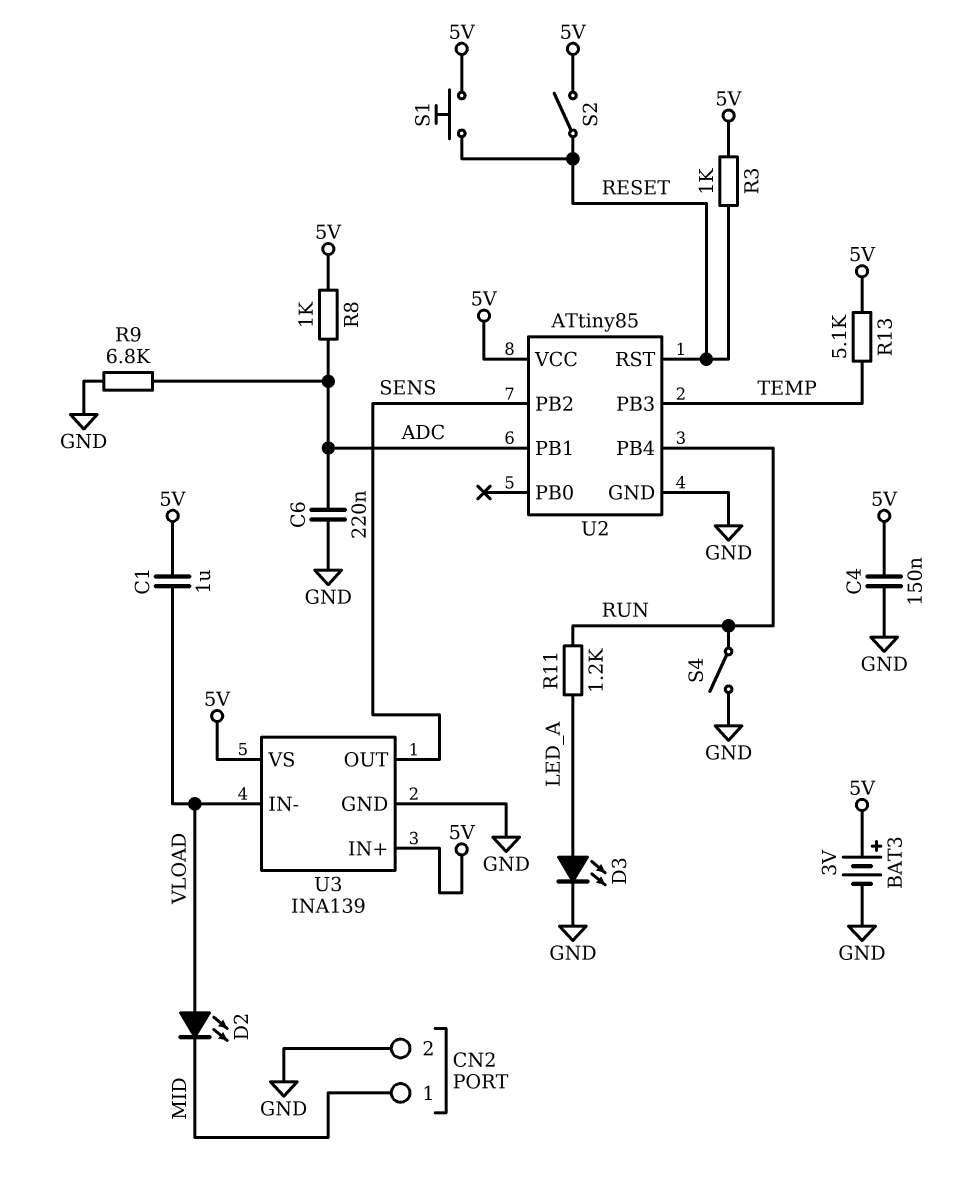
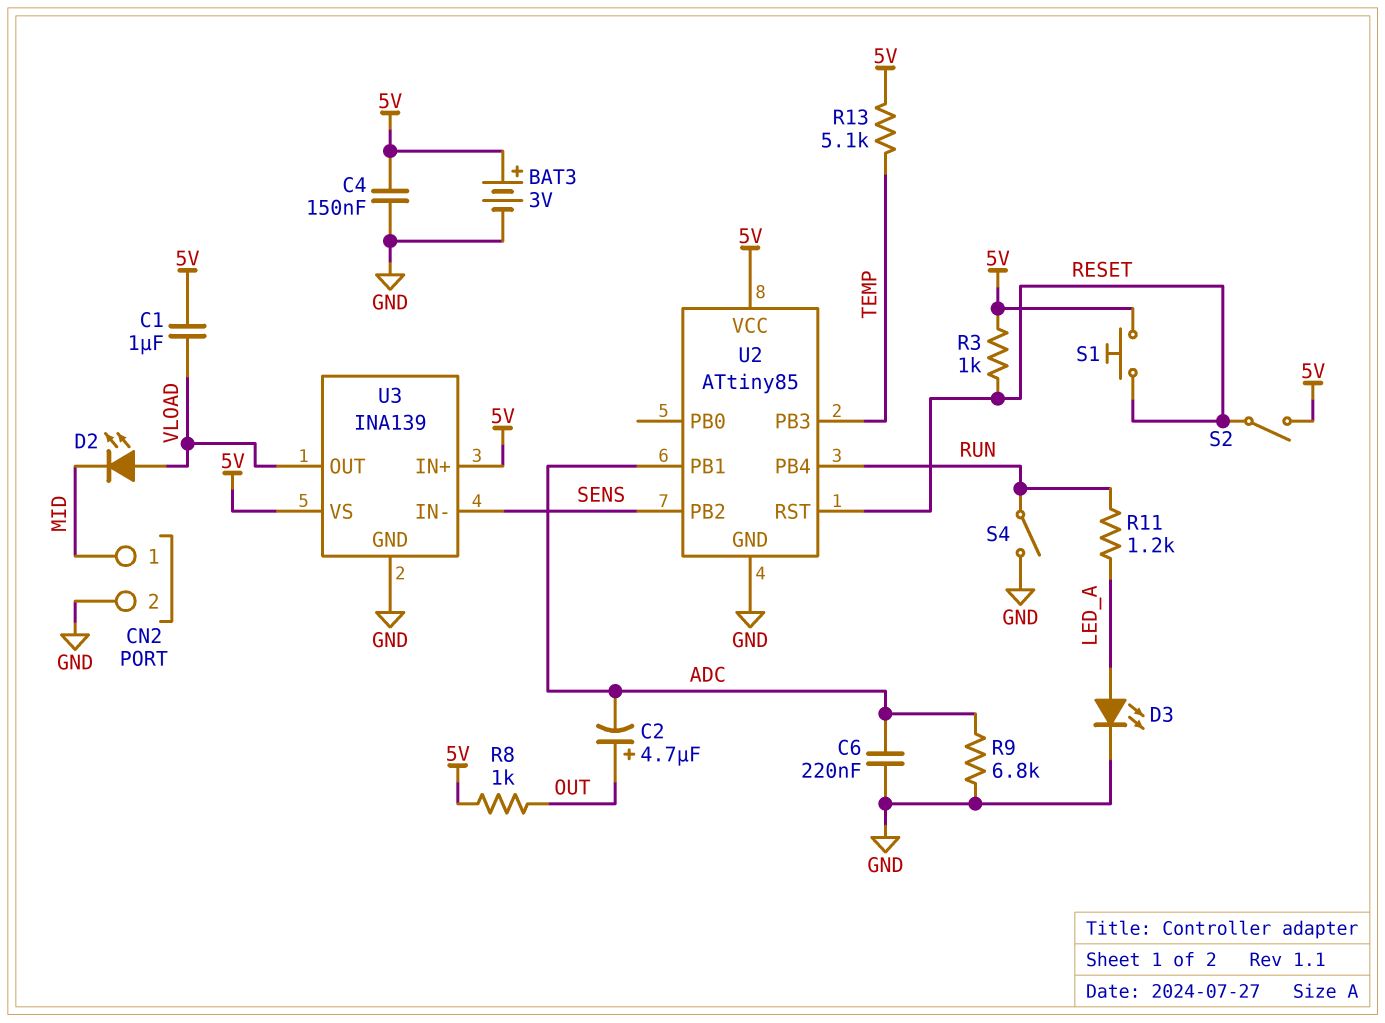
C2: none -> 4.7uF (plus OUT, minus ADC)
R8: 1k (5V, ADC) -> 1k (5V, OUT)
U3 pin IN-: VLOAD -> SENS
U3 pin OUT: SENS -> VLOAD

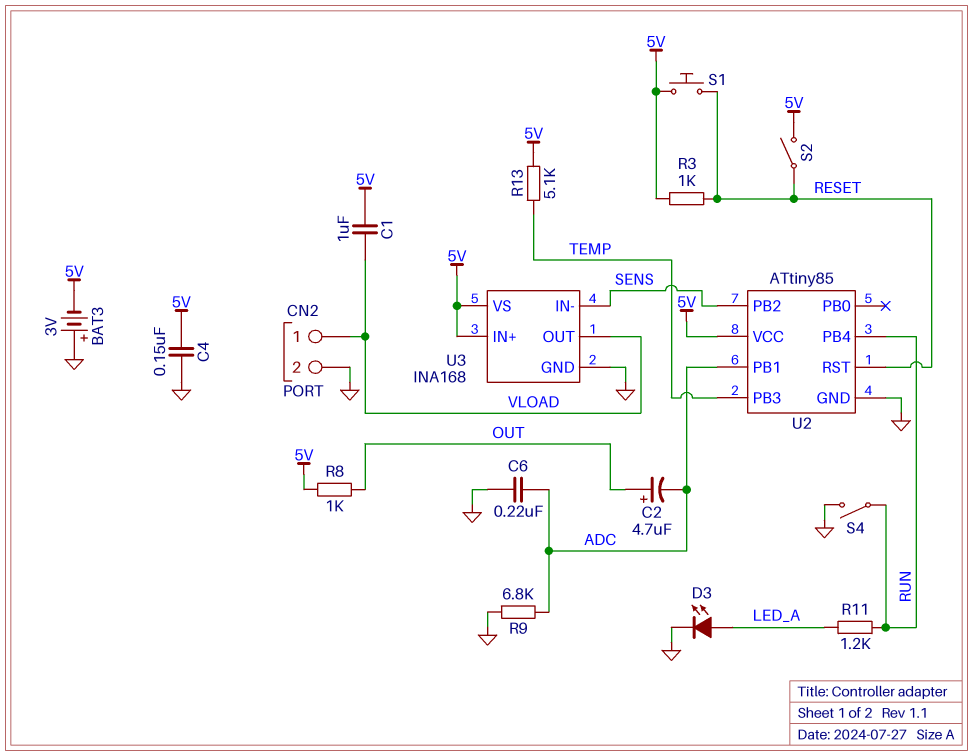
BAT3: 3V (plus 5V, minus GND) -> 3V (plus GND, minus 5V)
CN2 pin 1: MID -> VLOAD
D2: LED (A VLOAD, K MID) -> none
U3: INA139 -> INA168

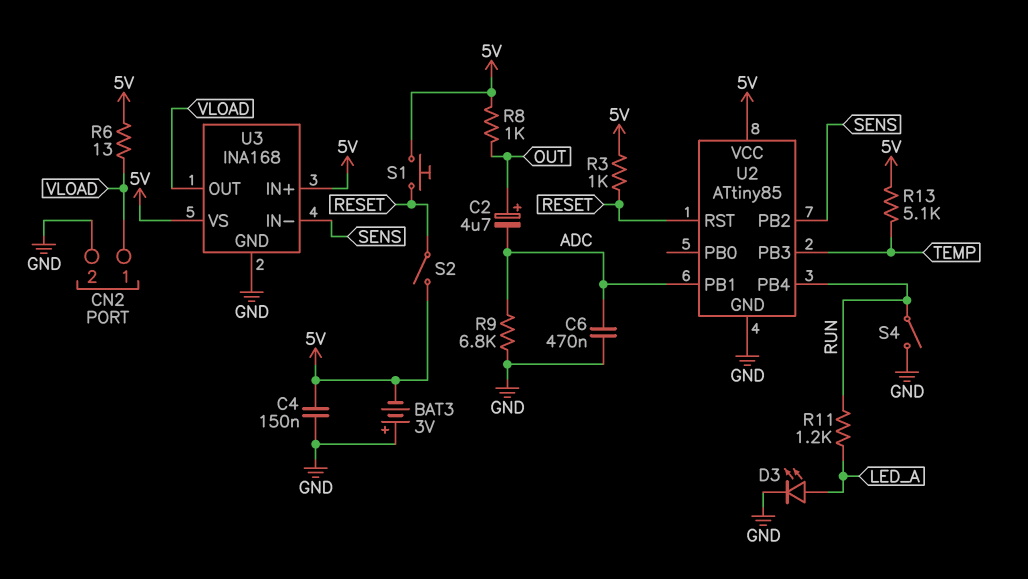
C1: 1uF (5V, VLOAD) -> none
C6: 220nF (ADC, GND) -> 470nF (ADC, GND)
R6: none -> 13 (5V, VLOAD)

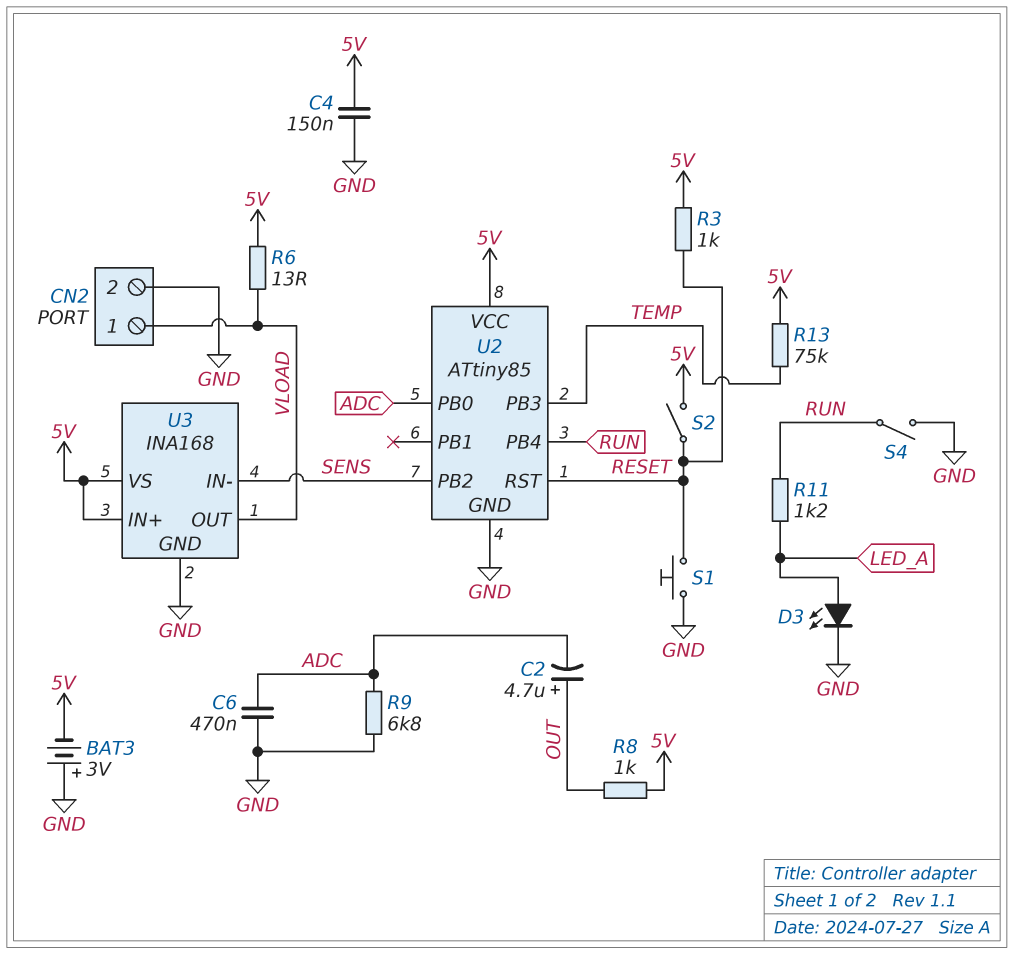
R13: 5.1k (5V, TEMP) -> 75k (5V, TEMP)
S1: button (5V, RESET) -> button (GND, RESET)
U2 pin PB0: none -> ADC
U2 pin PB1: ADC -> none

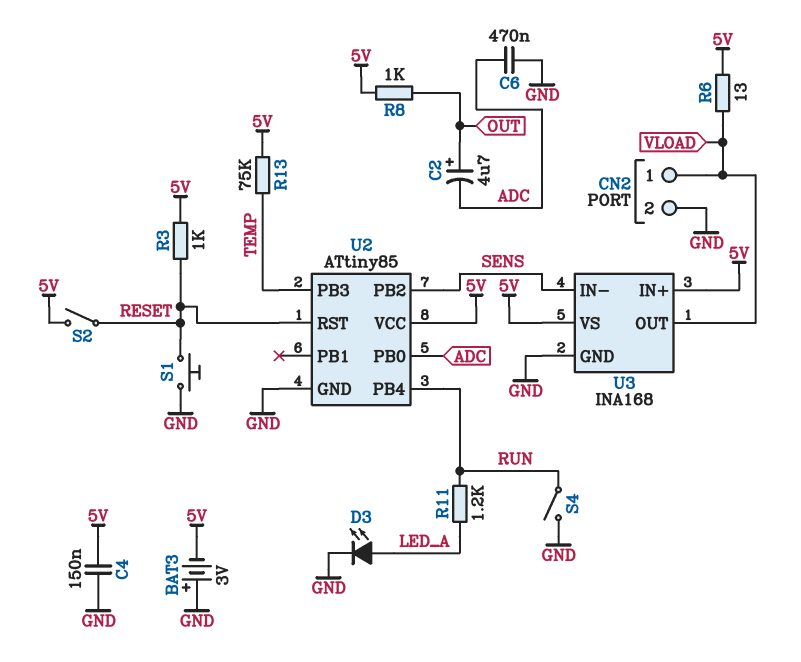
R9: 6.8k (ADC, GND) -> none

